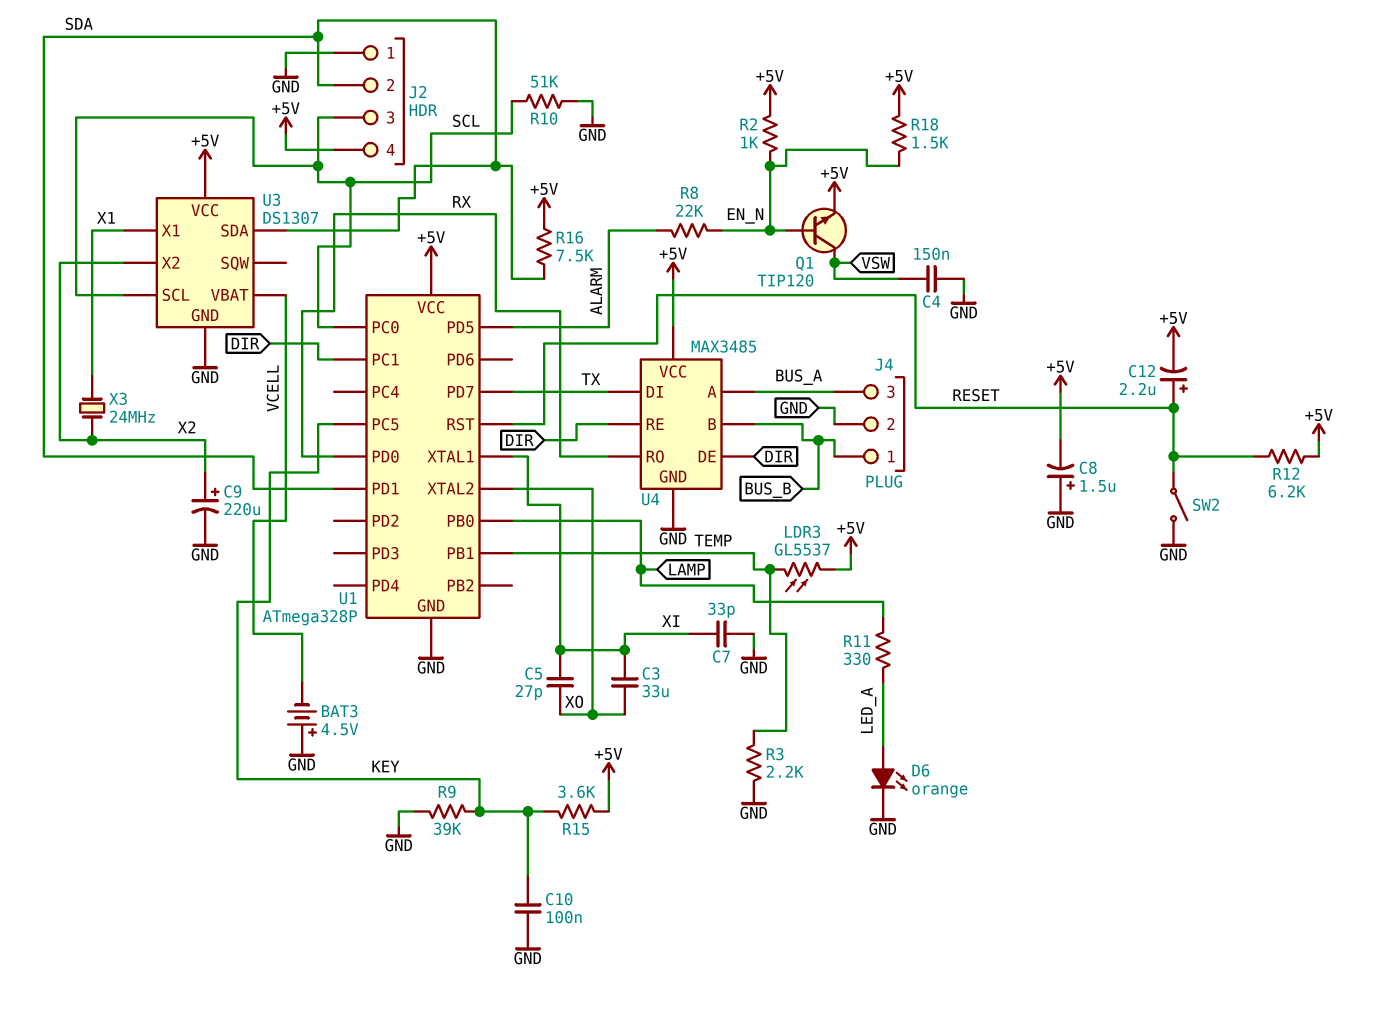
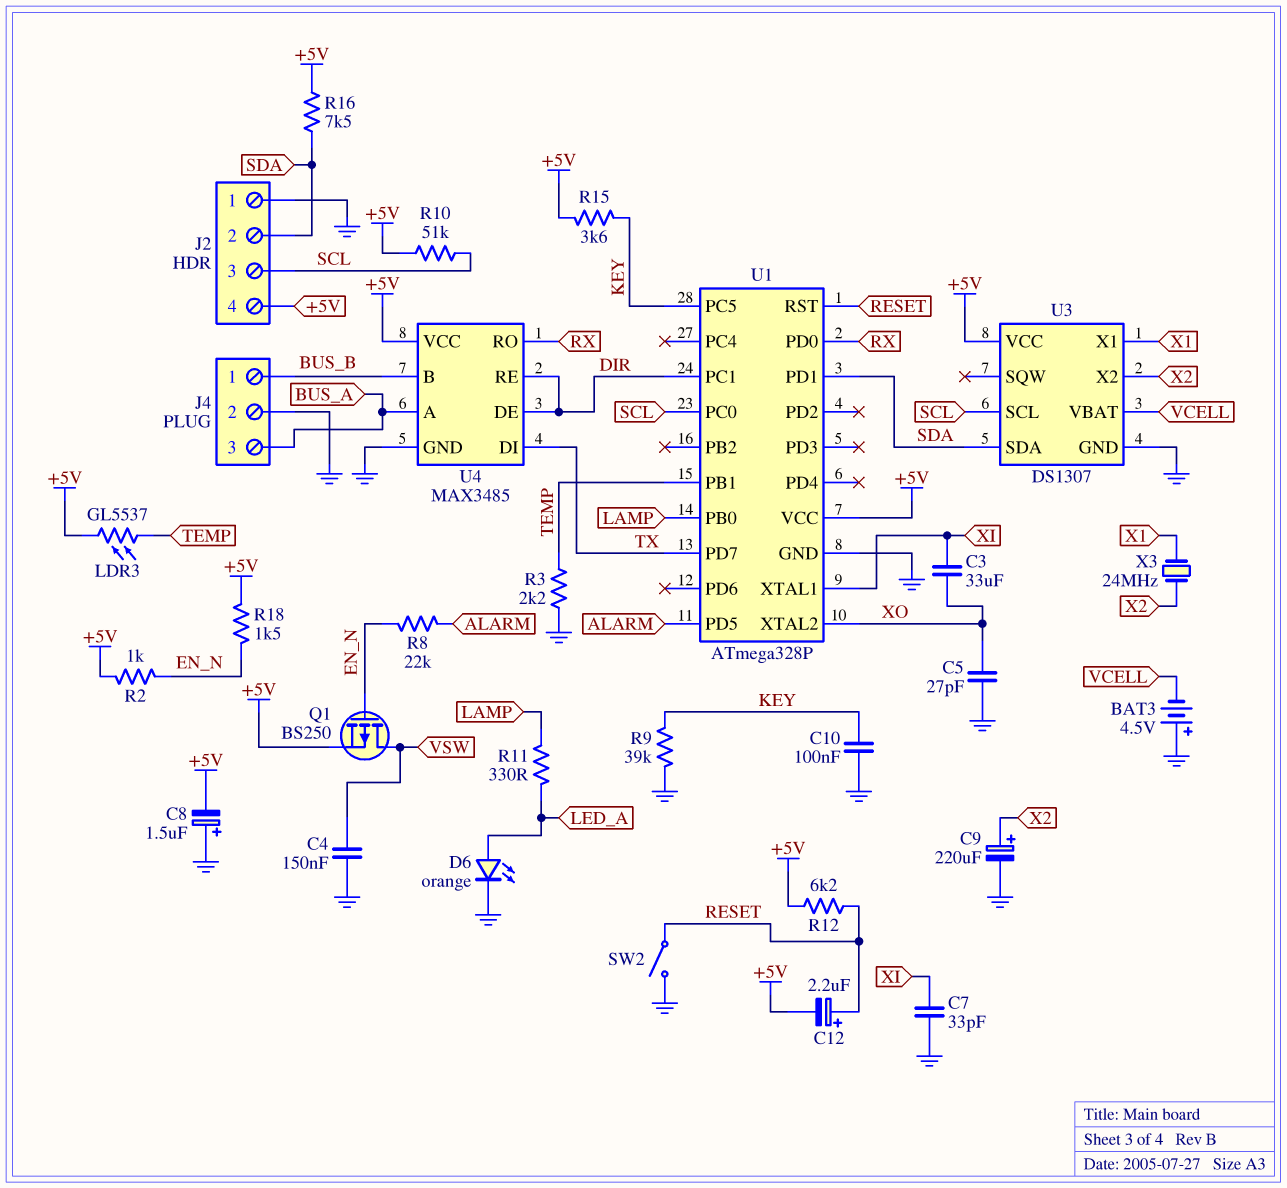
C5: 27pF (XI, XO) -> 27pF (GND, XO)
Q1: NPN TIP120 (B EN_N, C VSW, E +5V) -> PMOS BS250 (G EN_N, D VSW, S +5V)
R10: 51k (GND, SCL) -> 51k (+5V, SCL)

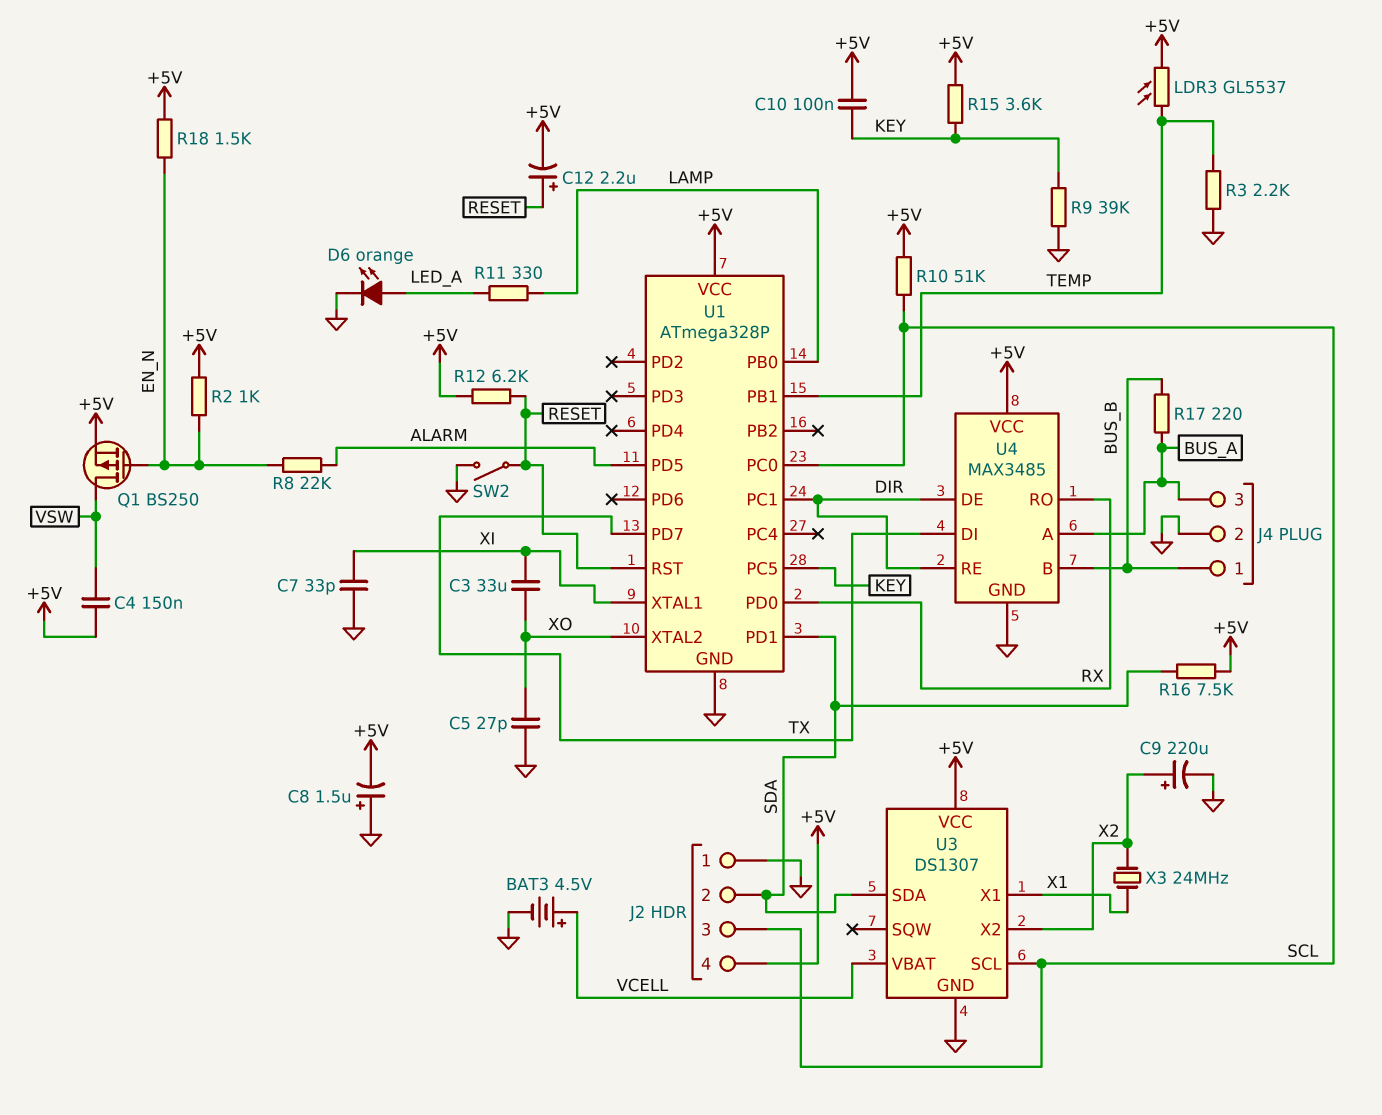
BAT3: 4.5V (plus GND, minus VCELL) -> 4.5V (plus VCELL, minus GND)
C4: 150nF (GND, VSW) -> 150nF (+5V, VSW)
C10: 100nF (GND, KEY) -> 100nF (+5V, KEY)
R17: none -> 220 (BUS_A, BUS_B)

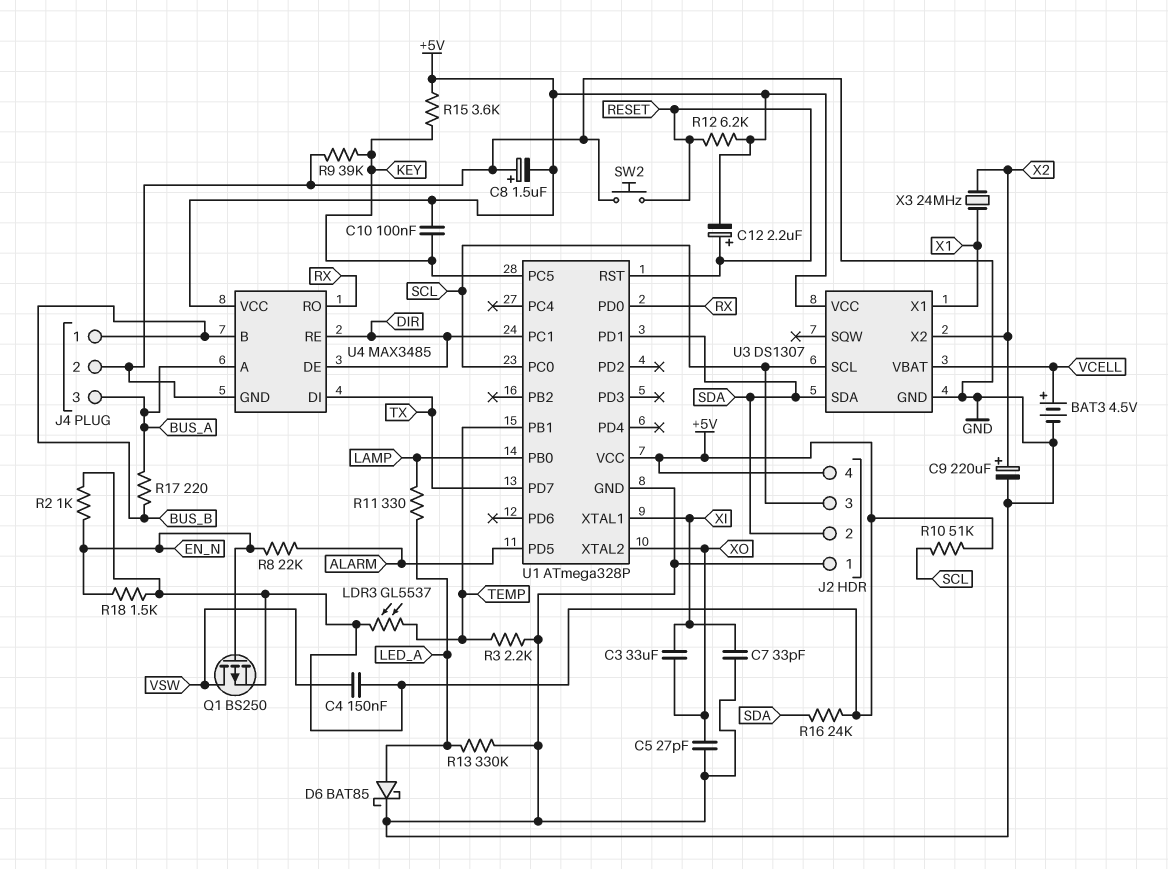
D6: LED orange (A LED_A, K GND) -> schottky BAT85 (A LED_A, K GND)
R13: none -> 330k (GND, LED_A)
R16: 7.5k (+5V, SDA) -> 24k (+5V, SDA)
SW2: switch (GND, RESET) -> button (GND, RESET)

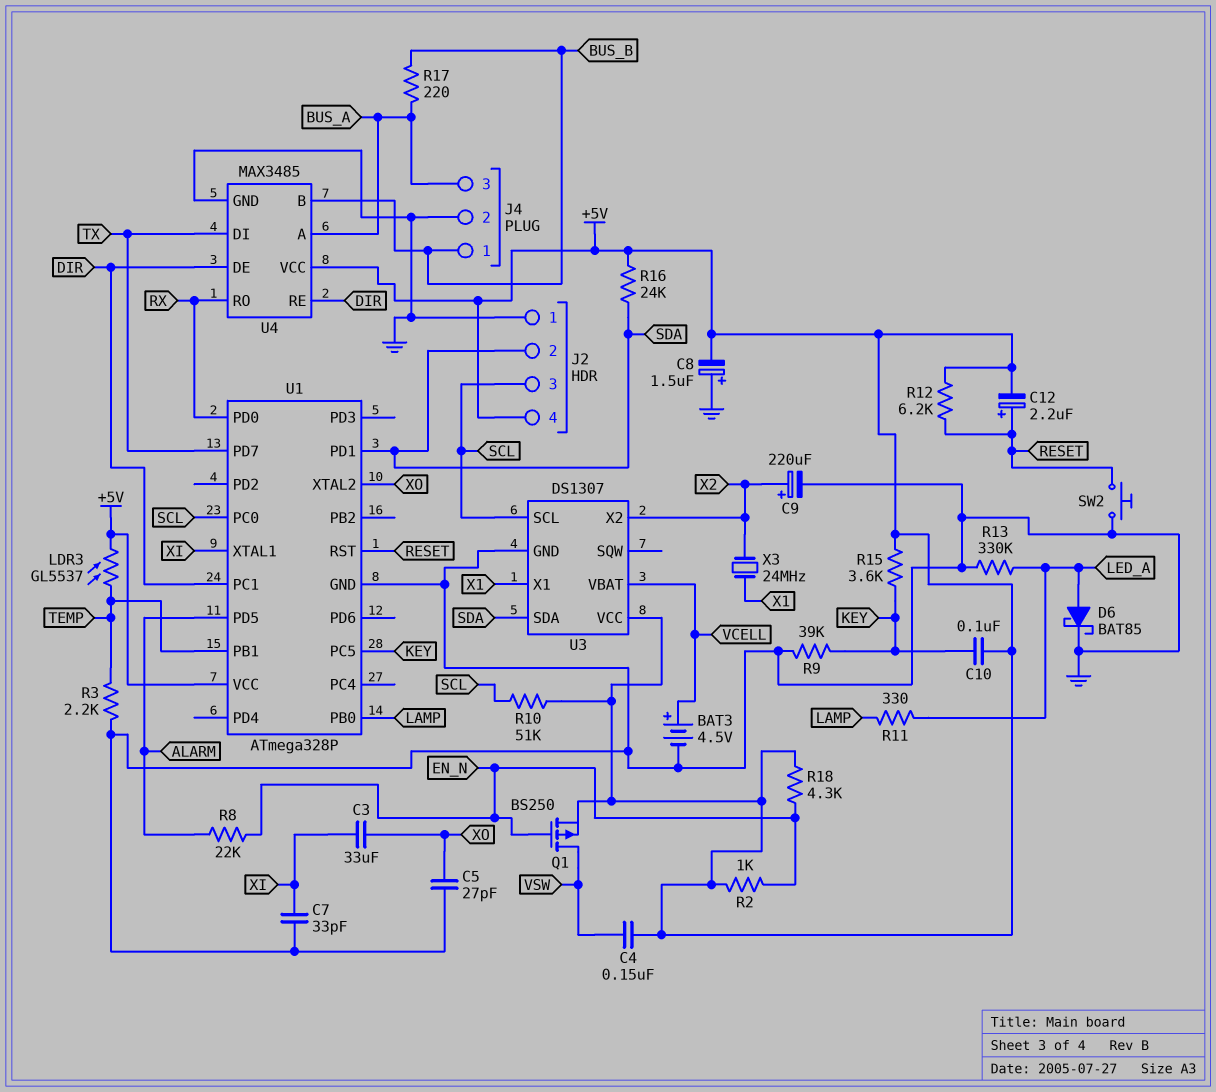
R18: 1.5k (+5V, EN_N) -> 4.3k (+5V, EN_N)

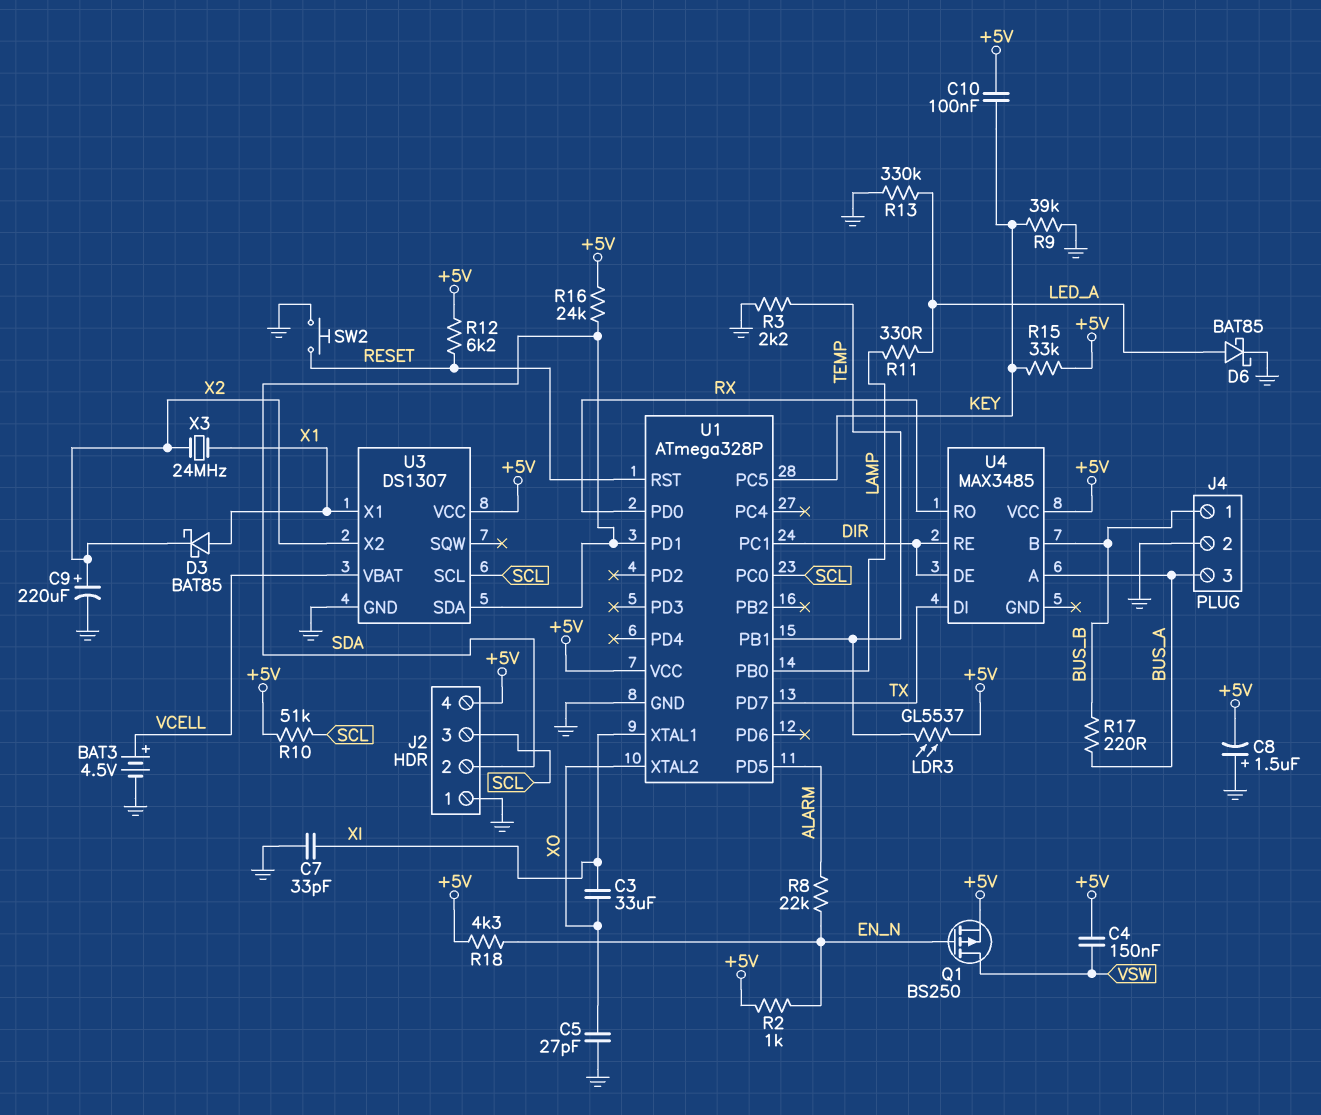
C12: 2.2uF (plus RESET, minus +5V) -> none
D3: none -> schottky BAT85 (A X1, K X2)
R15: 3.6k (+5V, KEY) -> 33k (+5V, KEY)
U4 pin GND: GND -> none

